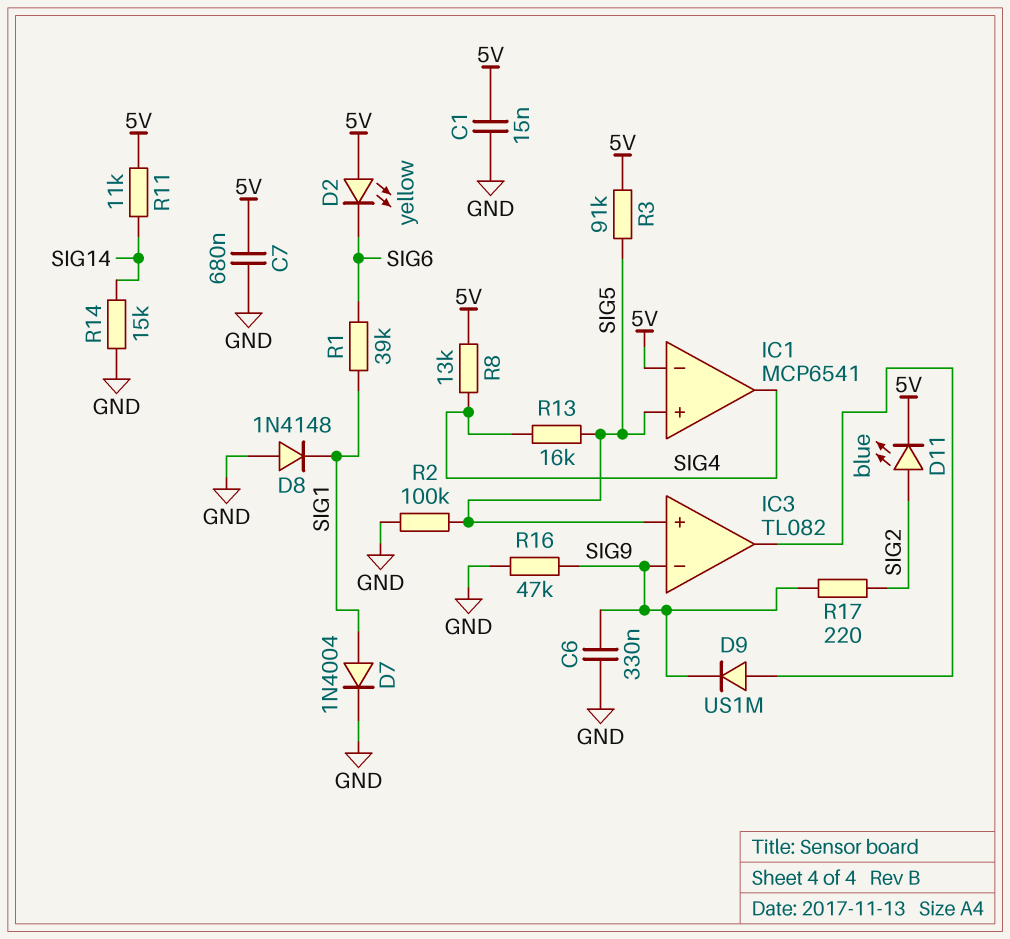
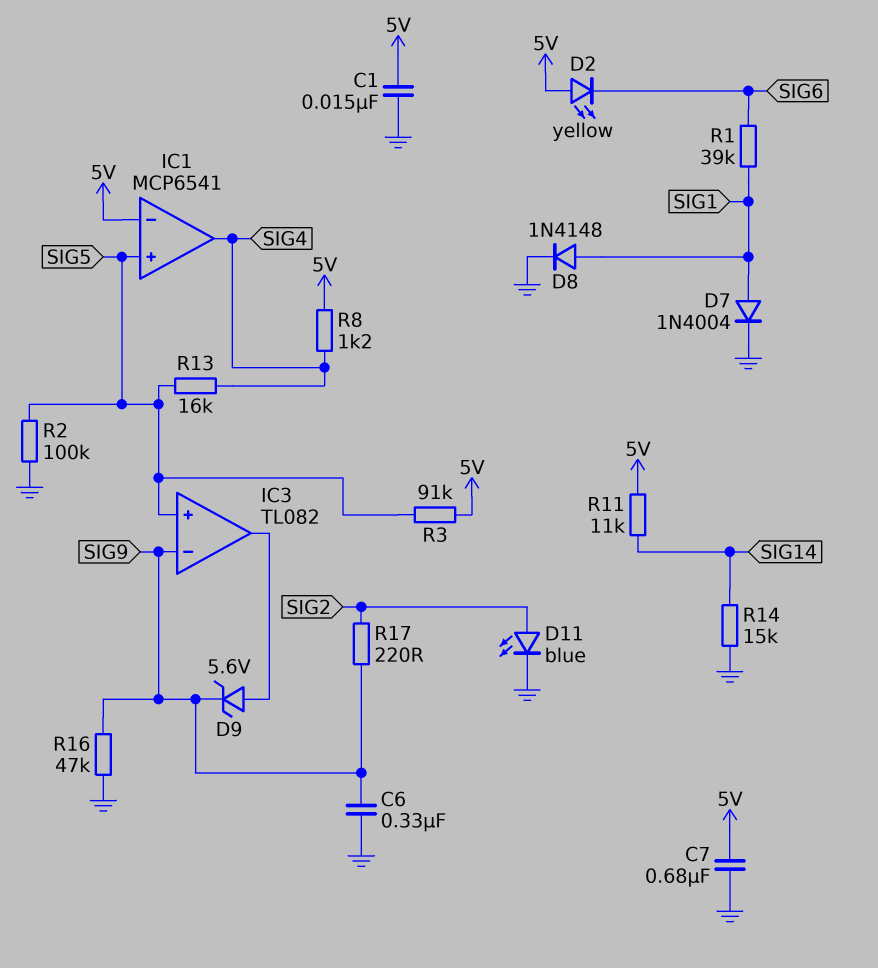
D8: diode 1N4148 (A GND, K SIG1) -> diode 1N4148 (A SIG1, K GND)
D9: diode US1M (A IC3/out, K SIG9) -> zener 5.6V (A IC3/out, K SIG9)
D11: LED blue (A SIG2, K 5V) -> LED blue (A SIG2, K GND)
R8: 13k (5V, SIG4) -> 1.2k (5V, SIG4)

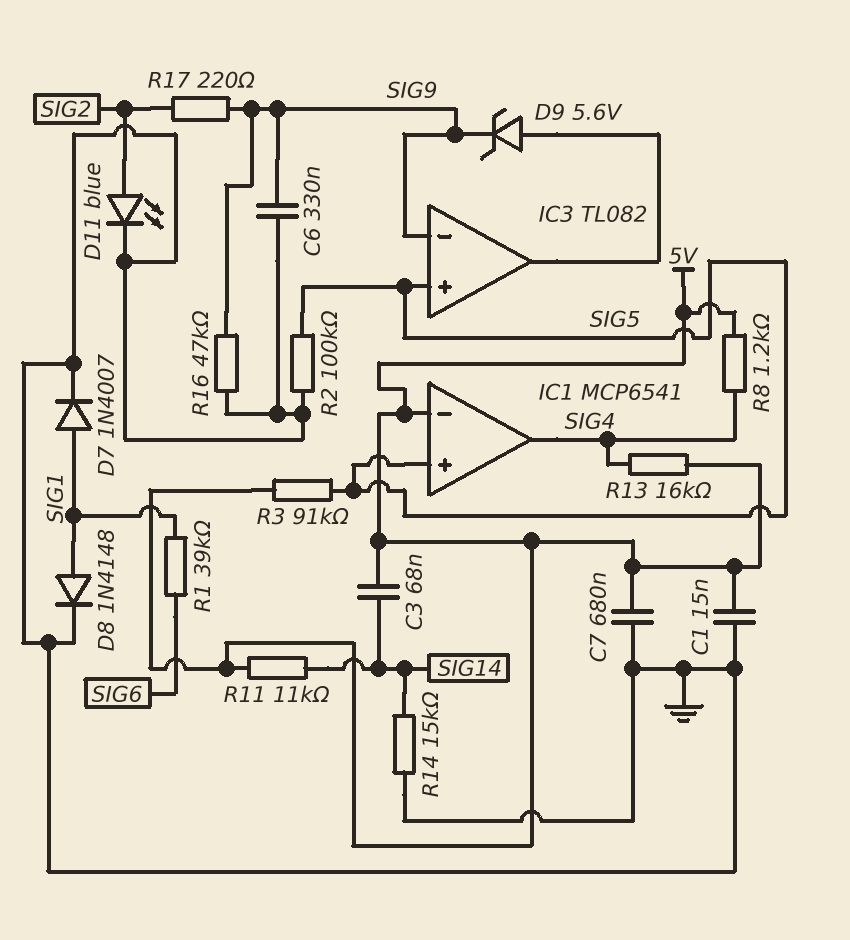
C3: none -> 68nF (5V, SIG14)
D2: LED yellow (A 5V, K SIG6) -> none
D7: diode 1N4004 (A SIG1, K GND) -> diode 1N4007 (A SIG1, K GND)
R13: 16k (SIG4, SIG5) -> 16k (5V, SIG4)

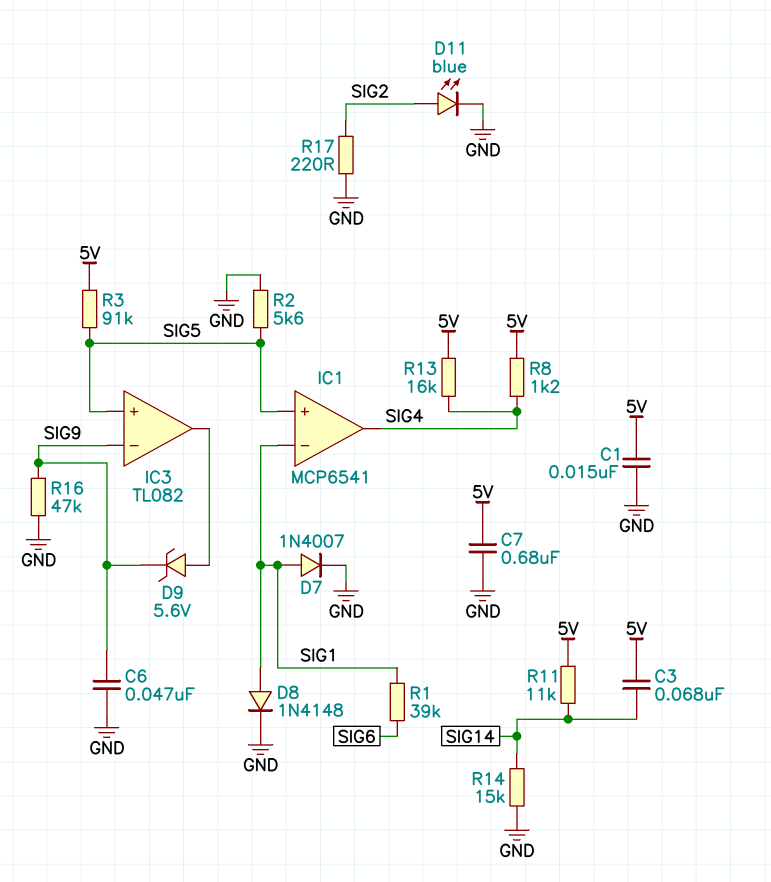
C6: 330nF (GND, SIG9) -> 47nF (GND, SIG9)
IC1 pin in-: 5V -> SIG1
R2: 100k (GND, SIG5) -> 5.6k (GND, SIG5)
R17: 220 (SIG2, SIG9) -> 220 (GND, SIG2)

